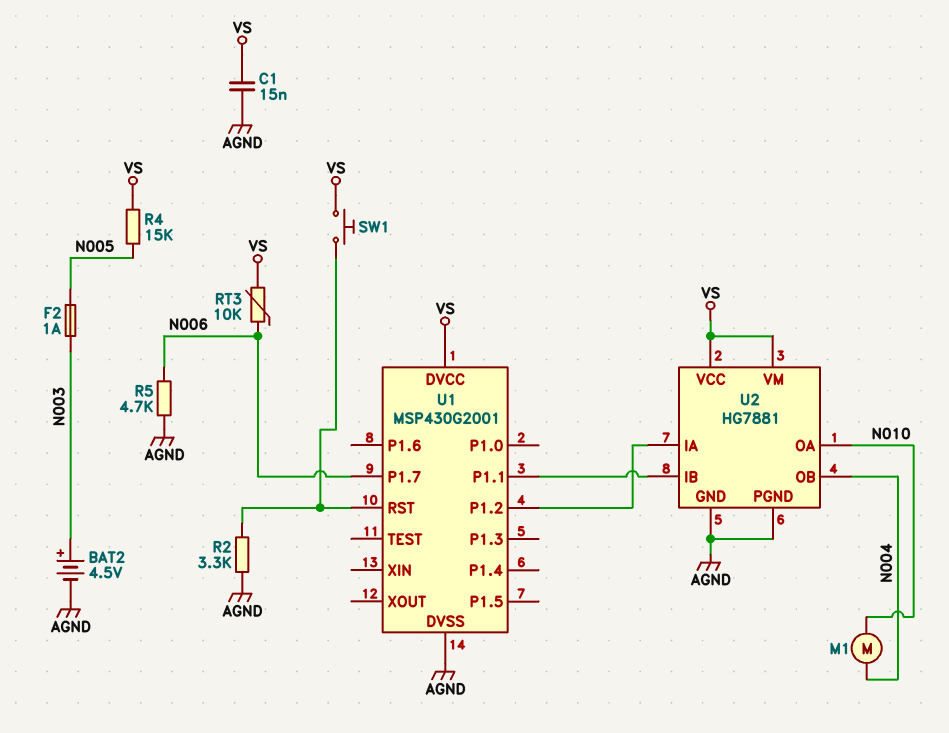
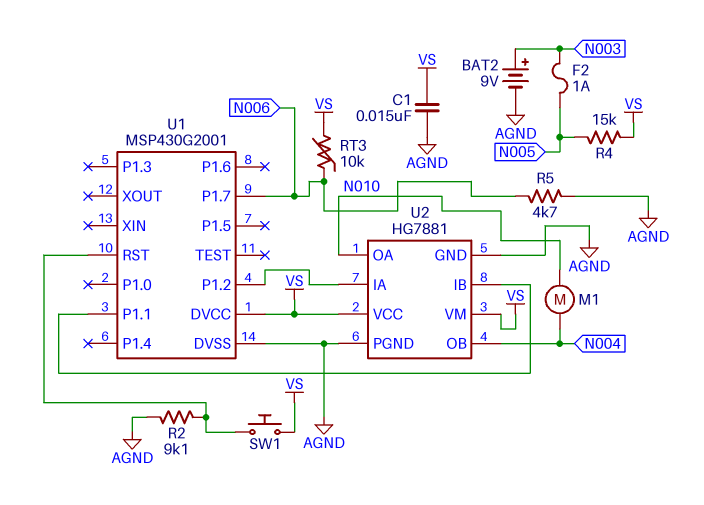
BAT2: 4.5V (plus N003, minus AGND) -> 9V (plus N003, minus AGND)
R2: 3.3k (AGND, U1/RST) -> 9.1k (AGND, U1/RST)

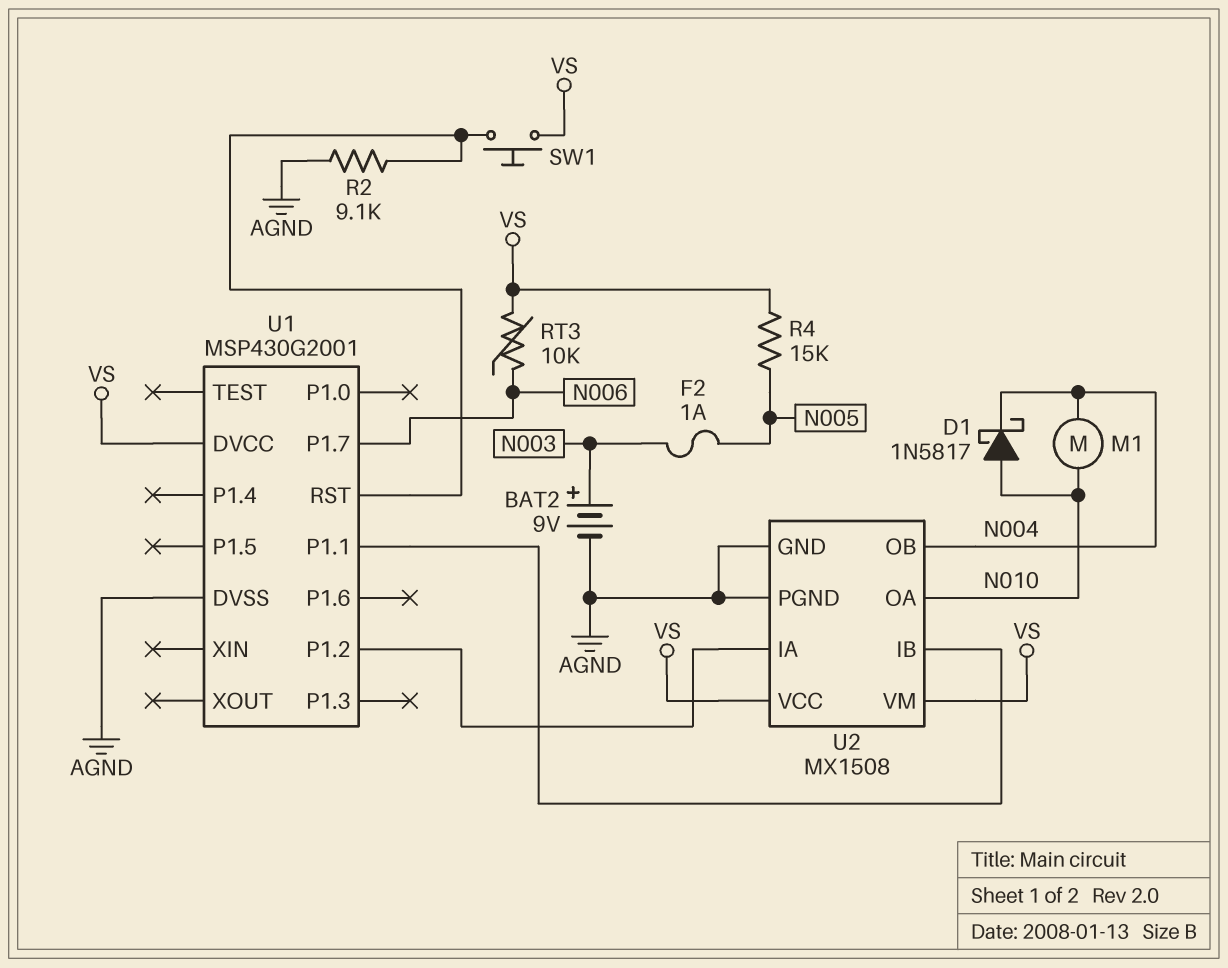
C1: 15nF (AGND, VS) -> none
D1: none -> schottky 1N5817 (A N010, K N004)
R5: 4.7k (AGND, N006) -> none
U2: HG7881 -> MX1508

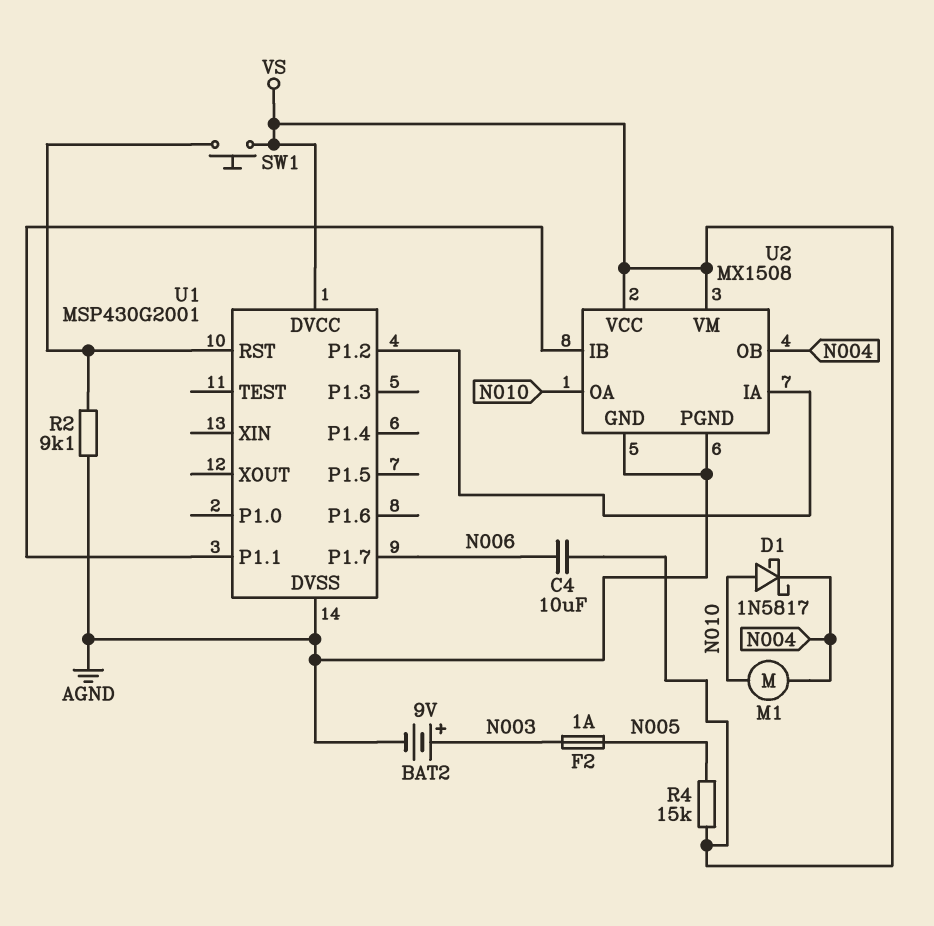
C4: none -> 10uF (N006, VS)
RT3: 10k (N006, VS) -> none

